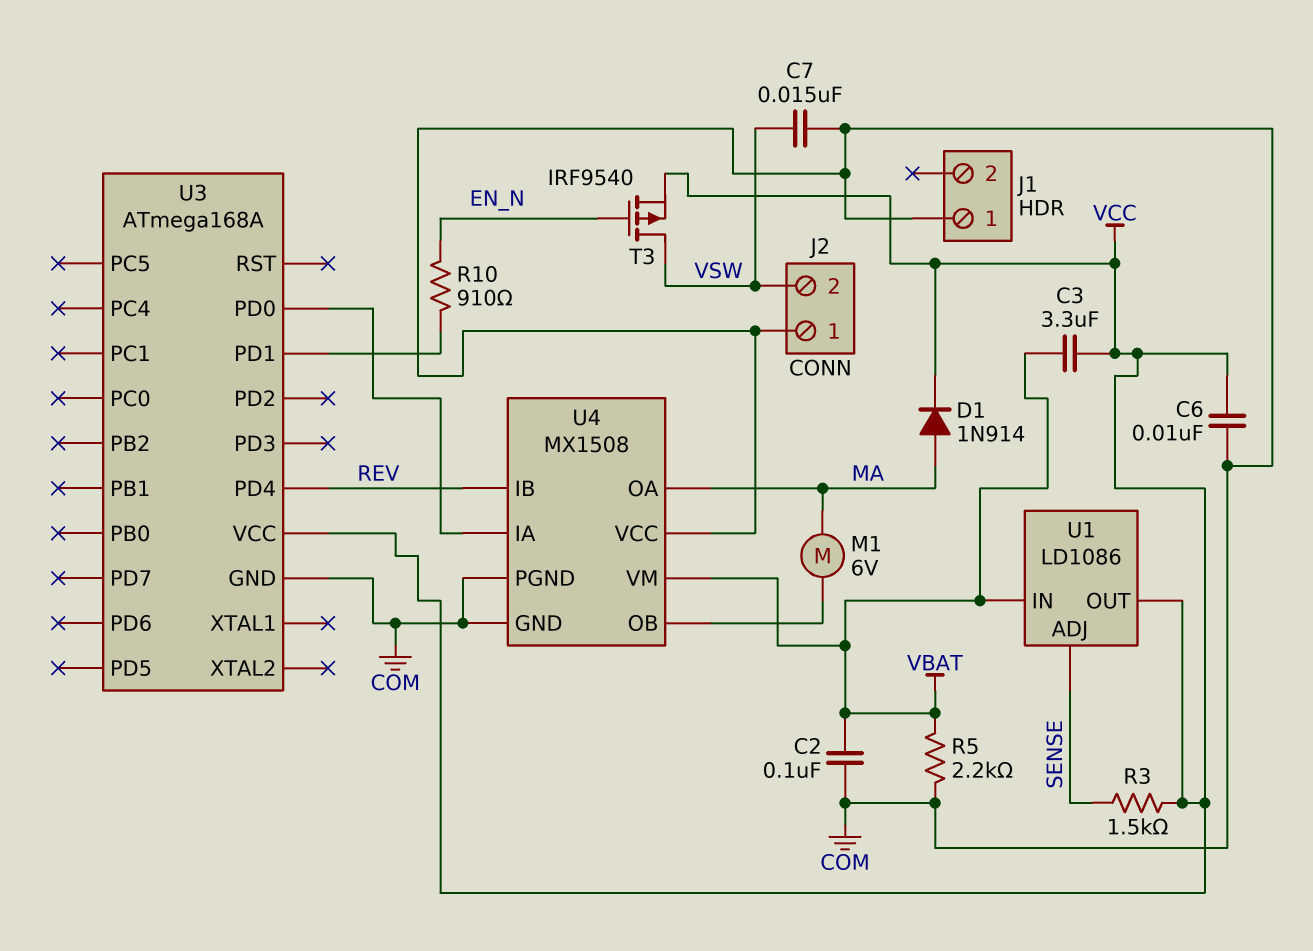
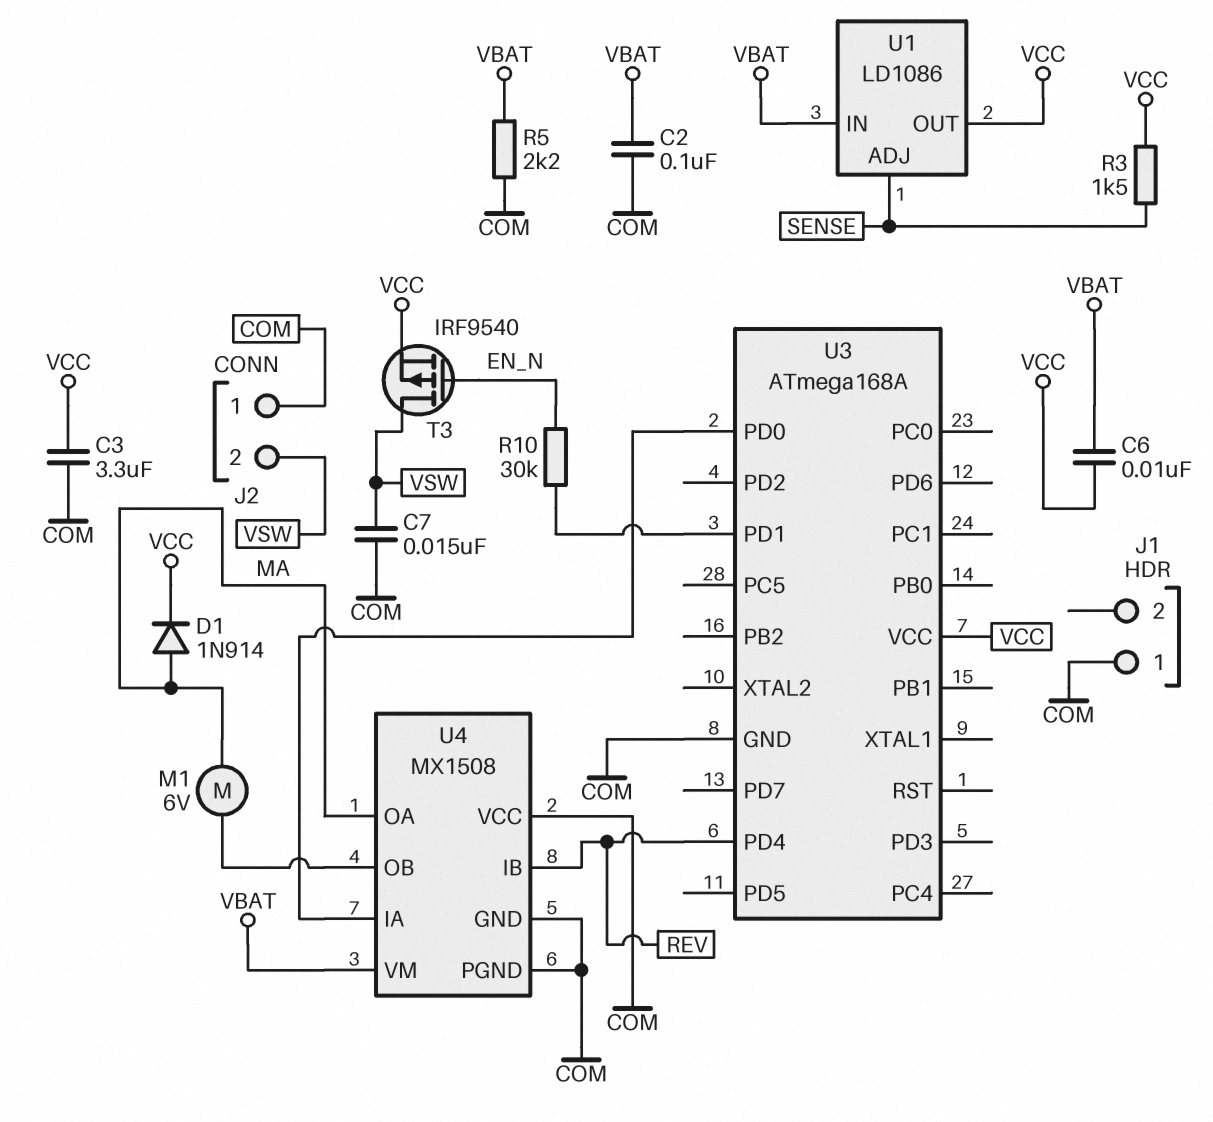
C3: 3.3uF (VBAT, VCC) -> 3.3uF (COM, VCC)
C6: 10nF (COM, VCC) -> 10nF (VBAT, VCC)
R10: 910 (EN_N, U3/PD1) -> 30k (EN_N, U3/PD1)

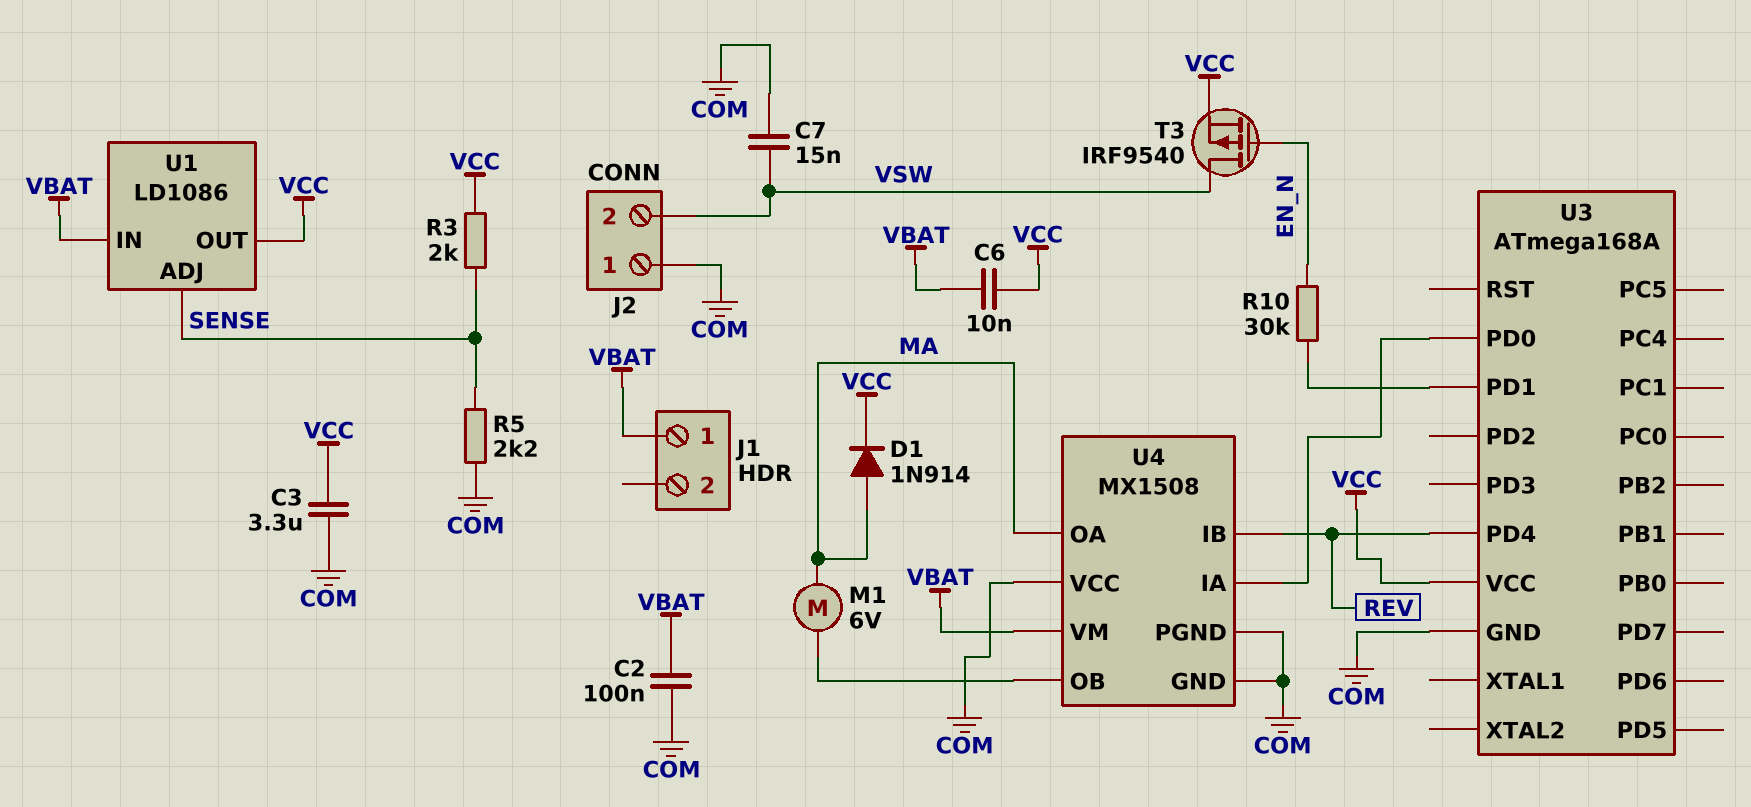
J1 pin 1: COM -> VBAT
R3: 1.5k (SENSE, VCC) -> 2k (SENSE, VCC)
R5: 2.2k (COM, VBAT) -> 2.2k (COM, SENSE)

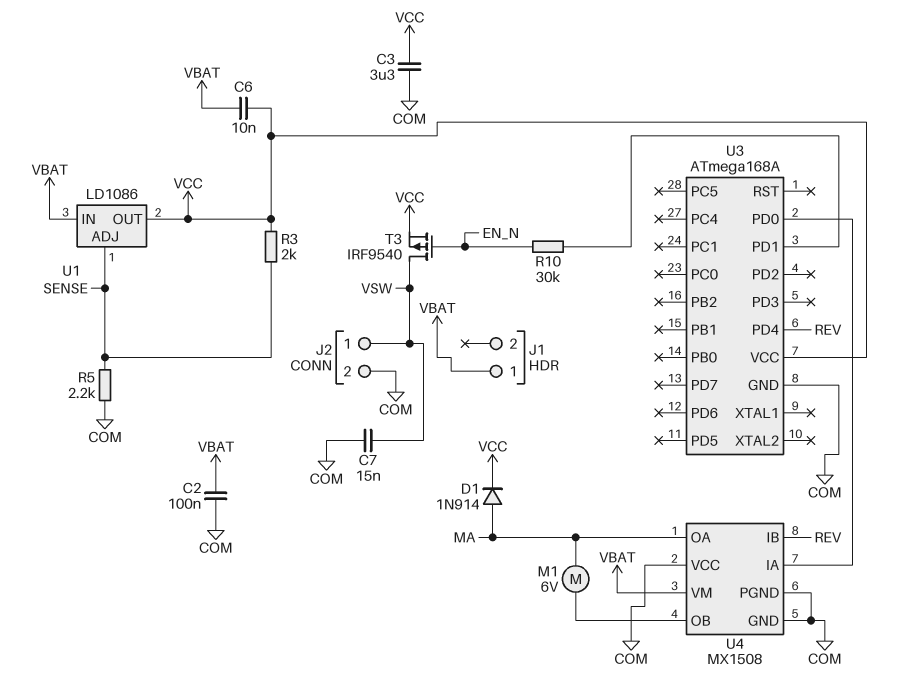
J2 pin 1: COM -> VSW
J2 pin 2: VSW -> COM

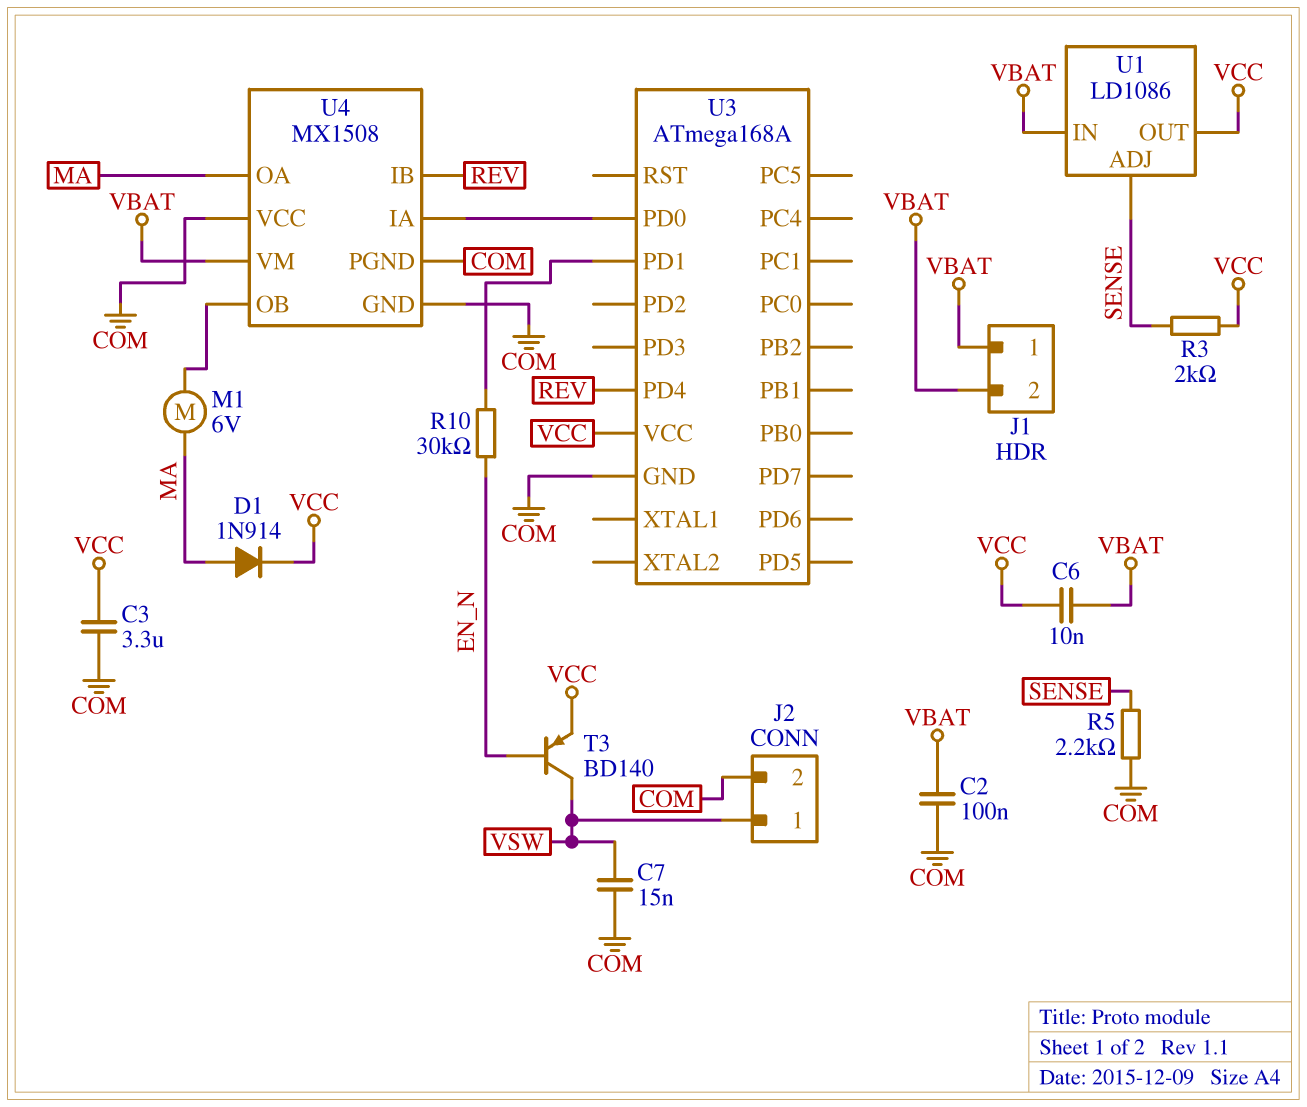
J1 pin 2: none -> VBAT
T3: PMOS IRF9540 (G EN_N, D VSW, S VCC) -> PNP BD140 (B EN_N, C VSW, E VCC)

